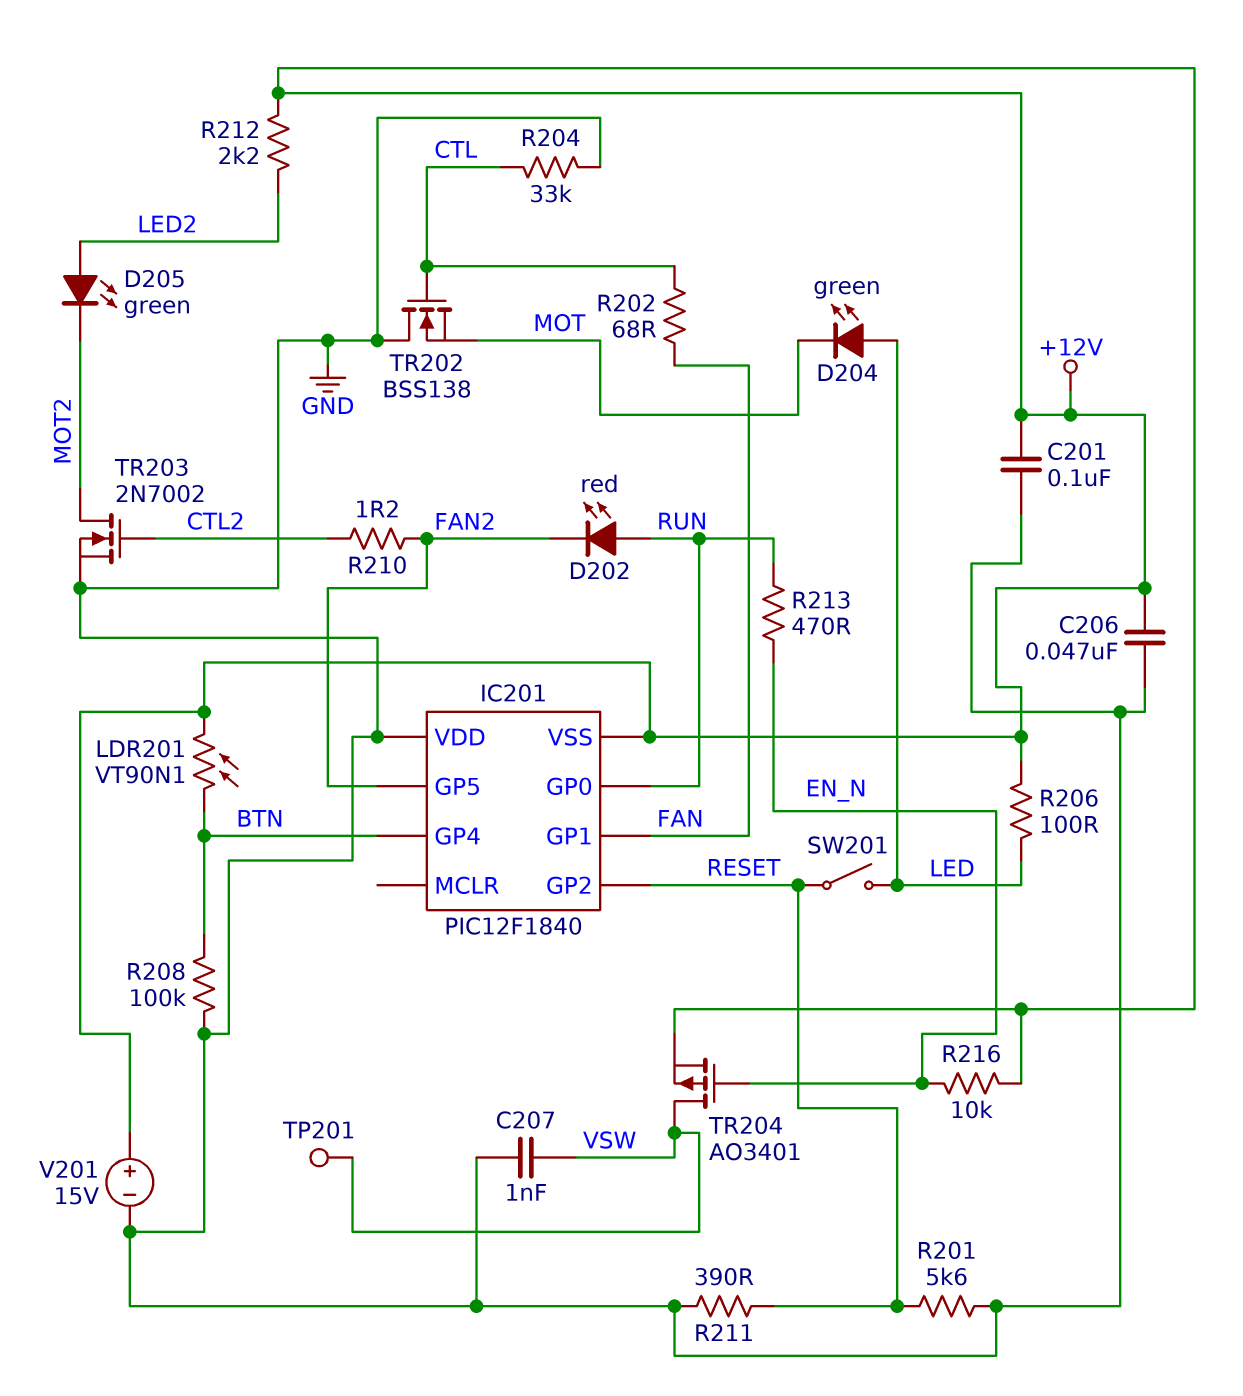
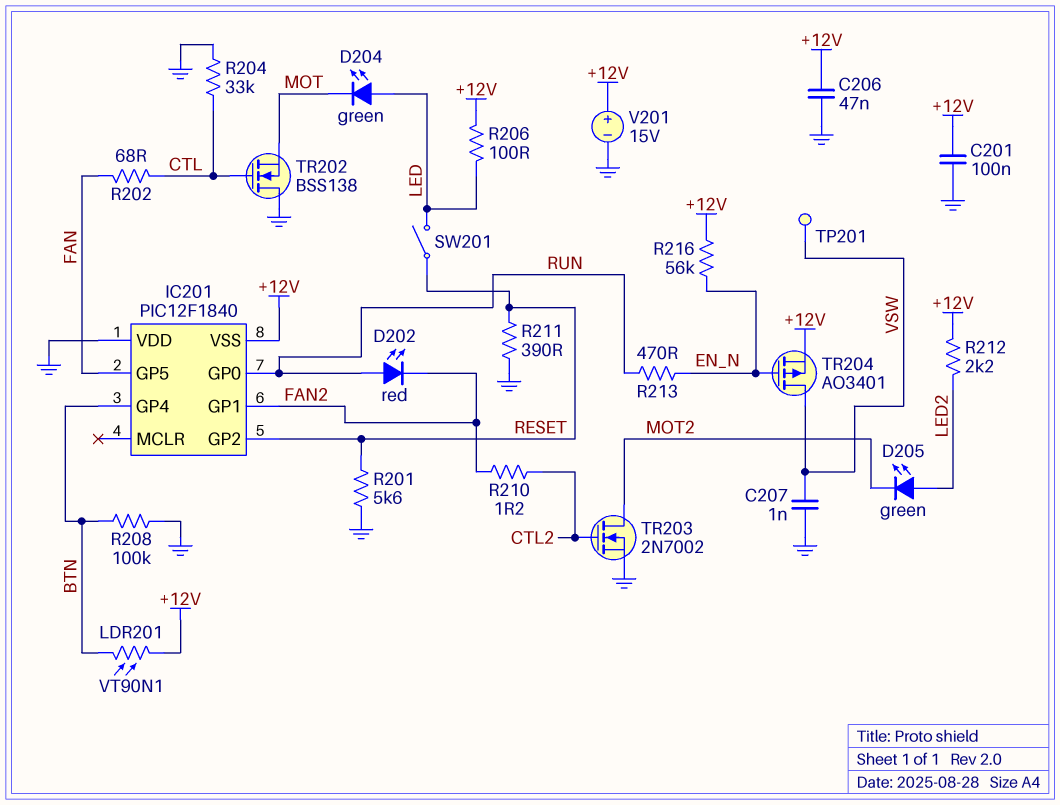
IC201 pin GP1: FAN -> FAN2
IC201 pin GP5: FAN2 -> FAN
R216: 10k (+12V, EN_N) -> 56k (+12V, EN_N)

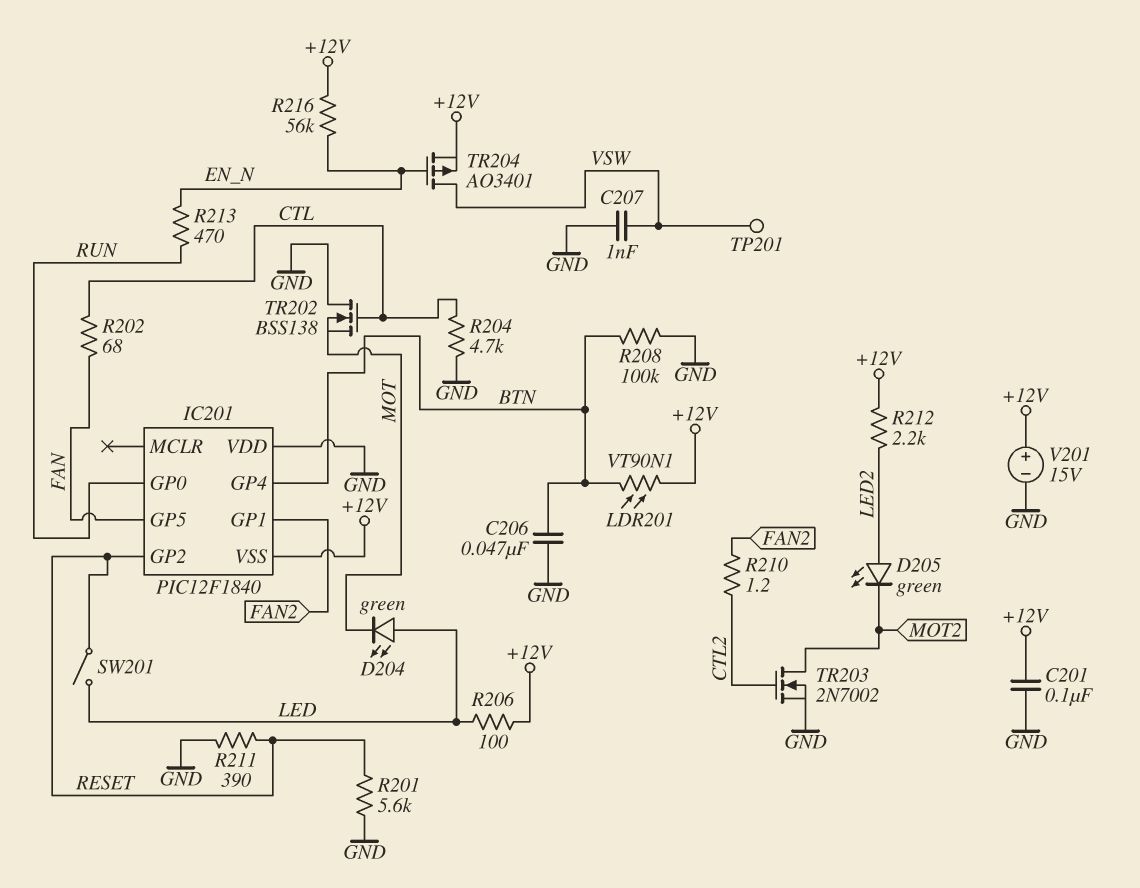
C206: 47nF (+12V, GND) -> 47nF (BTN, GND)
D202: LED red (A RUN, K FAN2) -> none
R204: 33k (CTL, GND) -> 4.7k (CTL, GND)

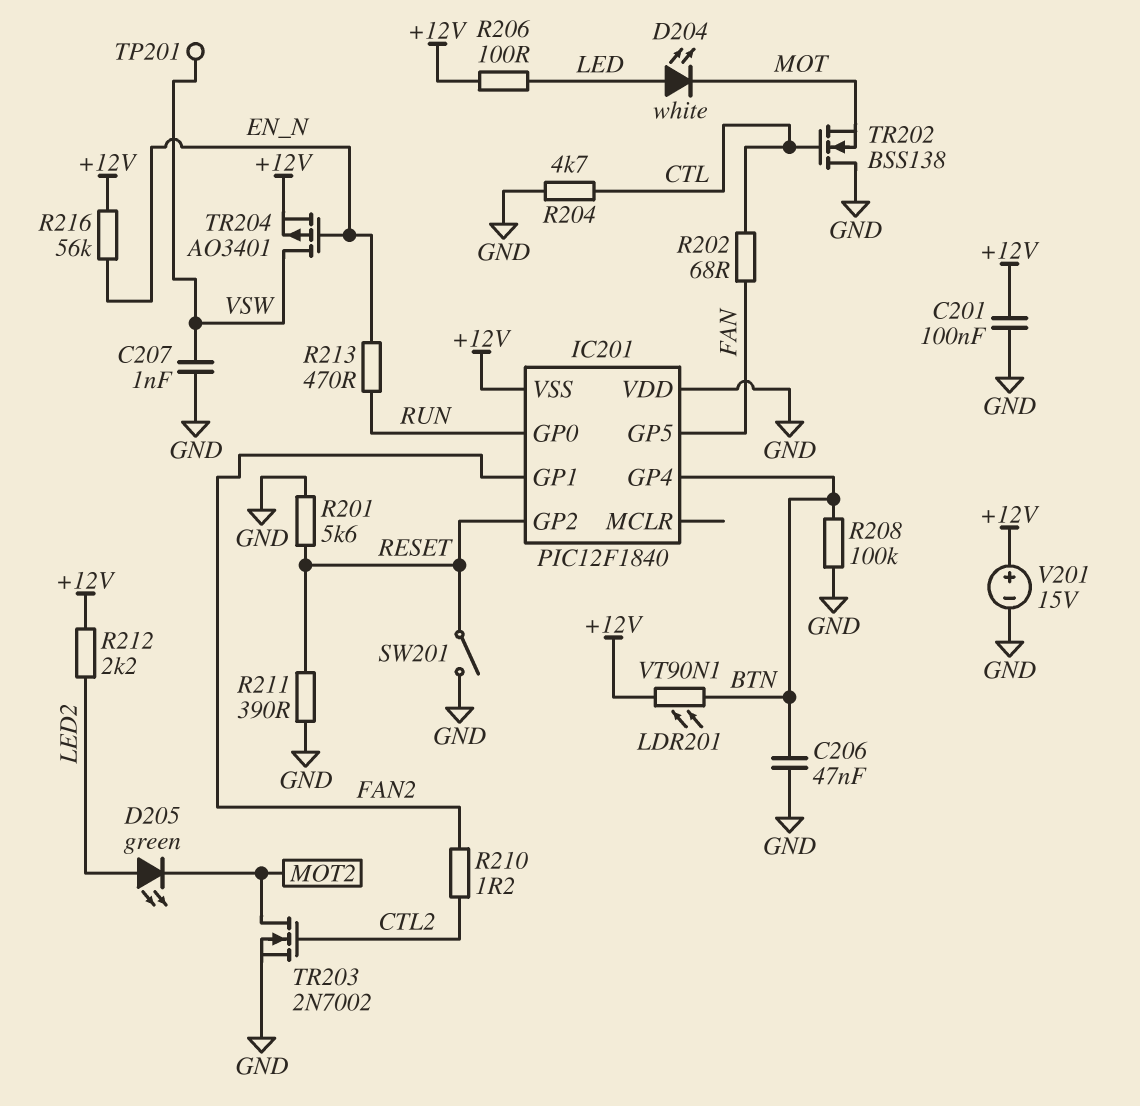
D204: LED green (A LED, K MOT) -> LED white (A LED, K MOT)
SW201: switch (LED, RESET) -> switch (GND, RESET)

